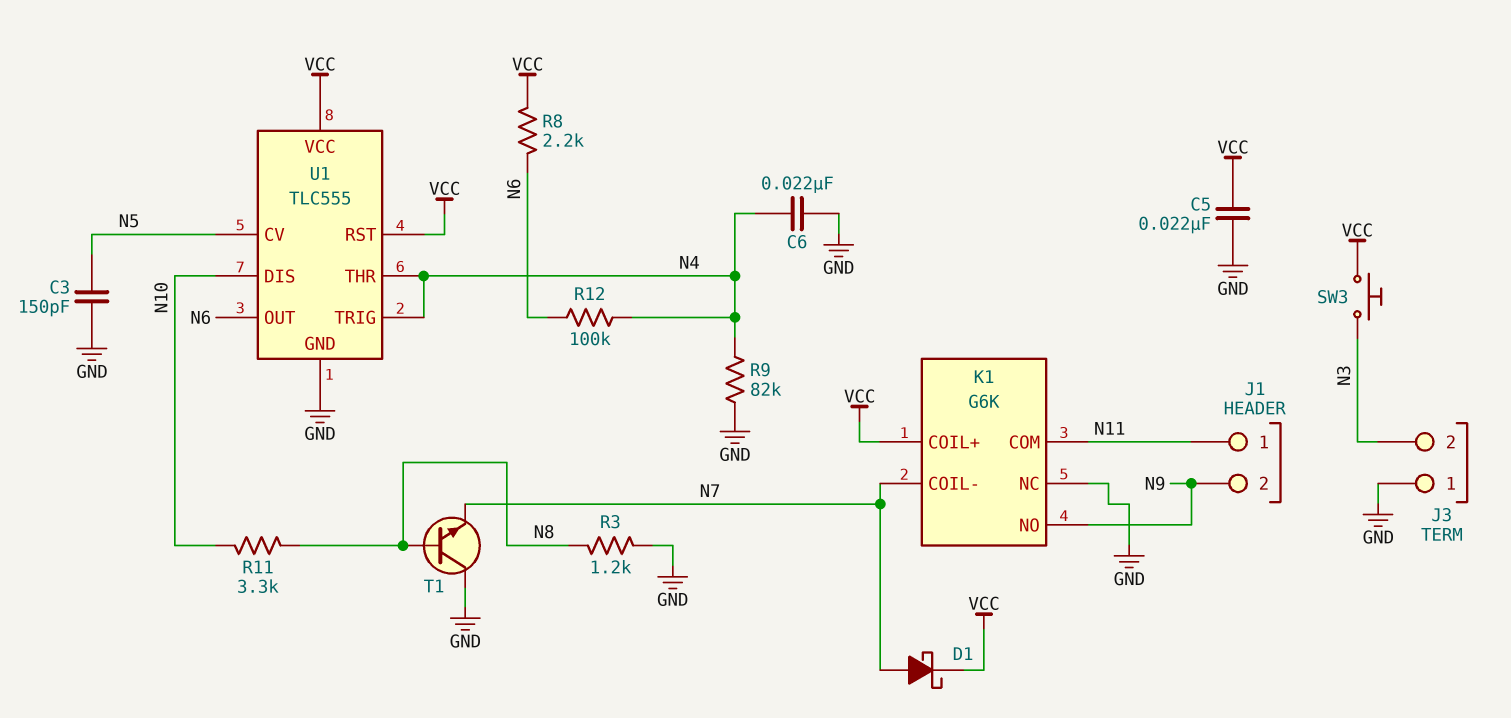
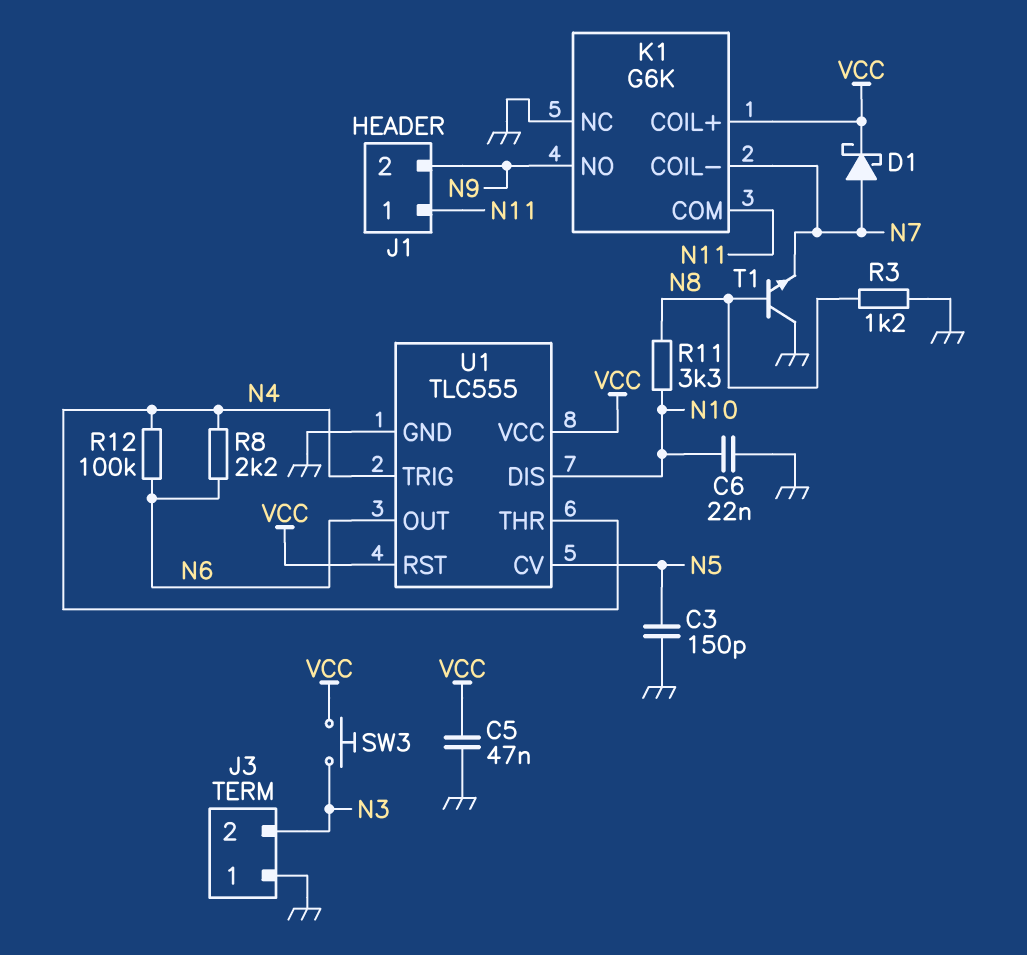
C5: 22nF (GND, VCC) -> 47nF (GND, VCC)
C6: 22nF (GND, N4) -> 22nF (GND, N10)
R8: 2.2k (N6, VCC) -> 2.2k (N4, N6)
R9: 82k (GND, N4) -> none

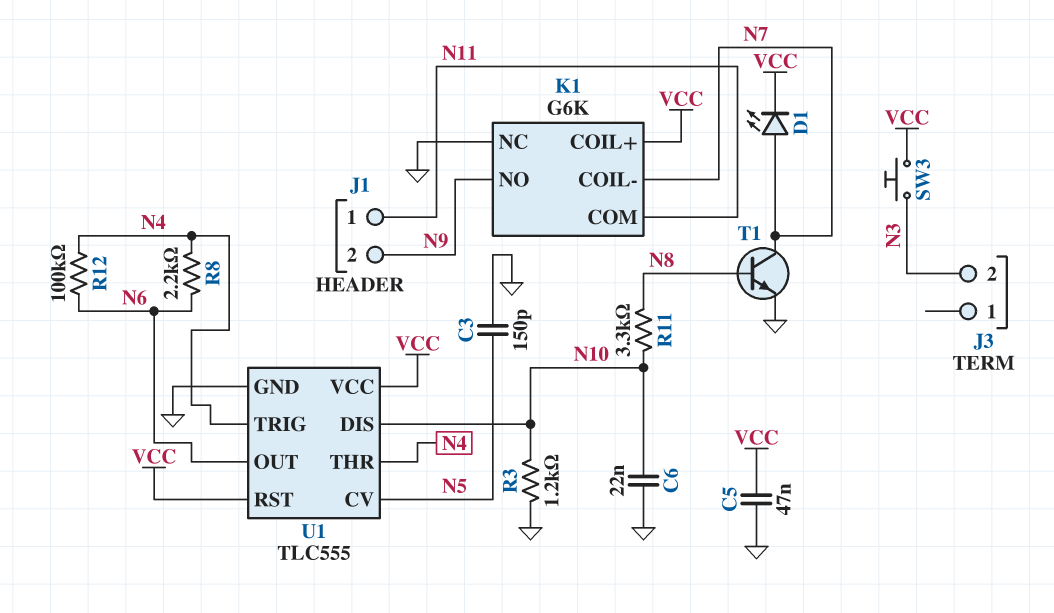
D1: schottky (A N7, K VCC) -> LED (A N7, K VCC)
J3 pin 1: GND -> none
R3: 1.2k (GND, N8) -> 1.2k (GND, N10)
T1: NPN (B N8, C GND, E N7) -> NPN (B N8, C N7, E GND)

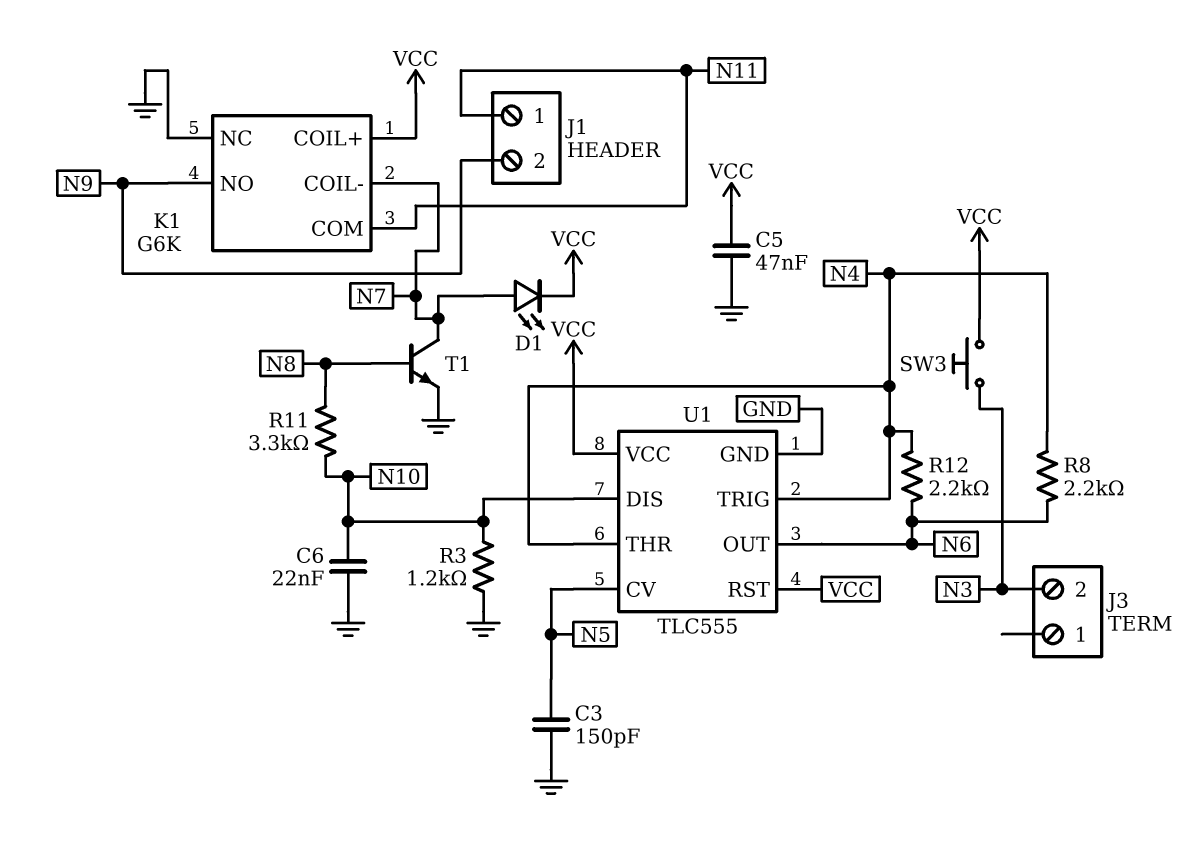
R12: 100k (N4, N6) -> 2.2k (N4, N6)

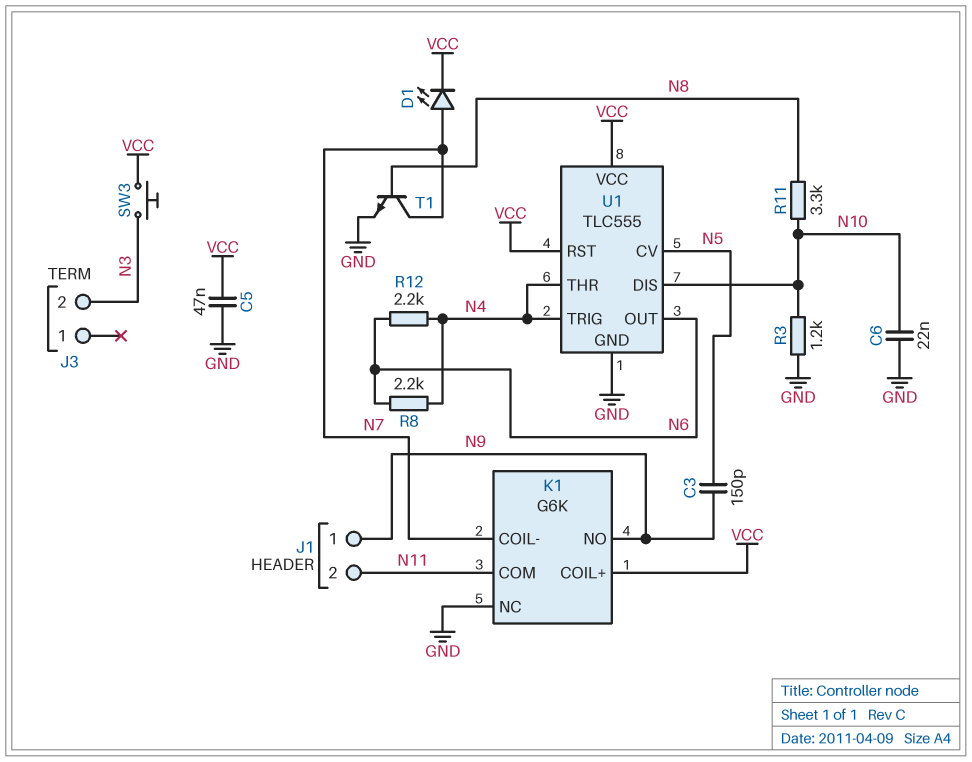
C3: 150pF (GND, N5) -> 150pF (N5, N9)
J1 pin 1: N11 -> N9
J1 pin 2: N9 -> N11

